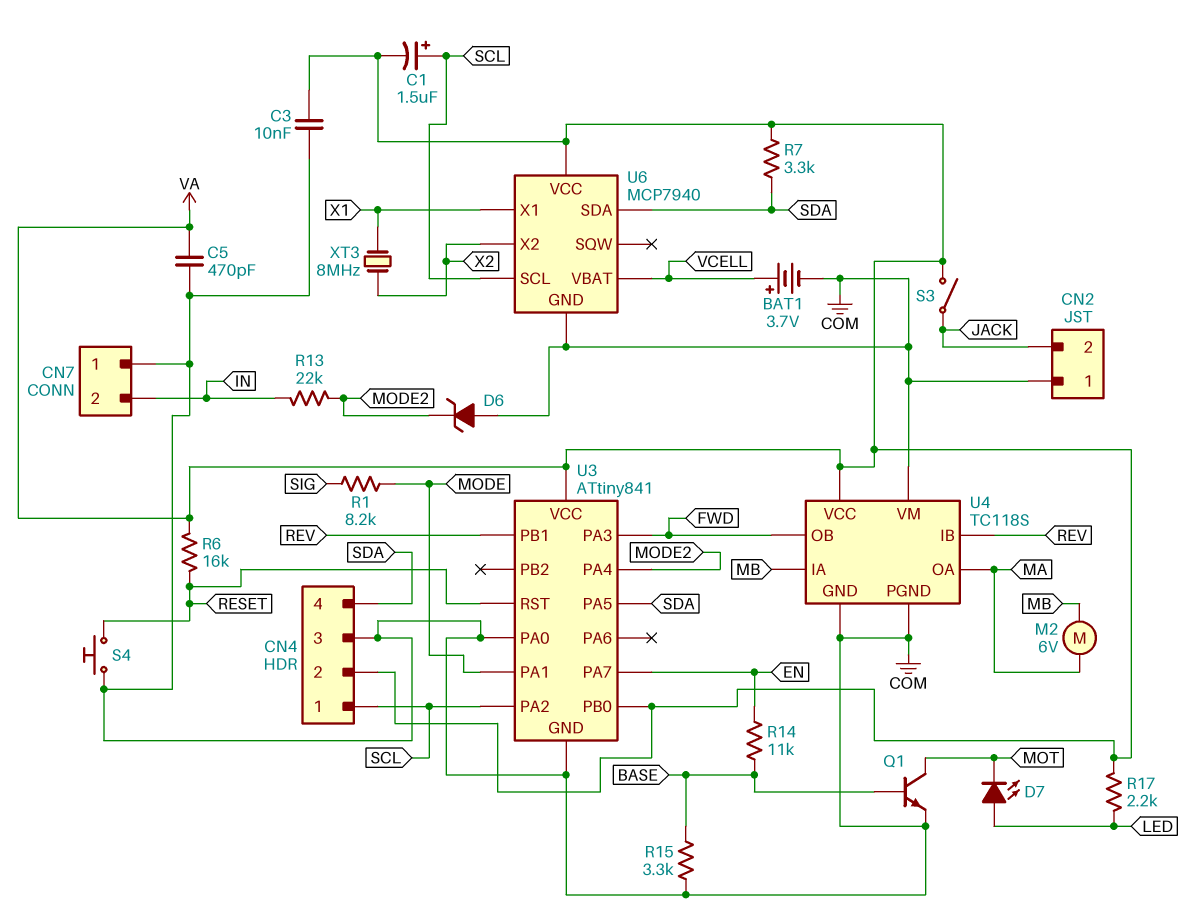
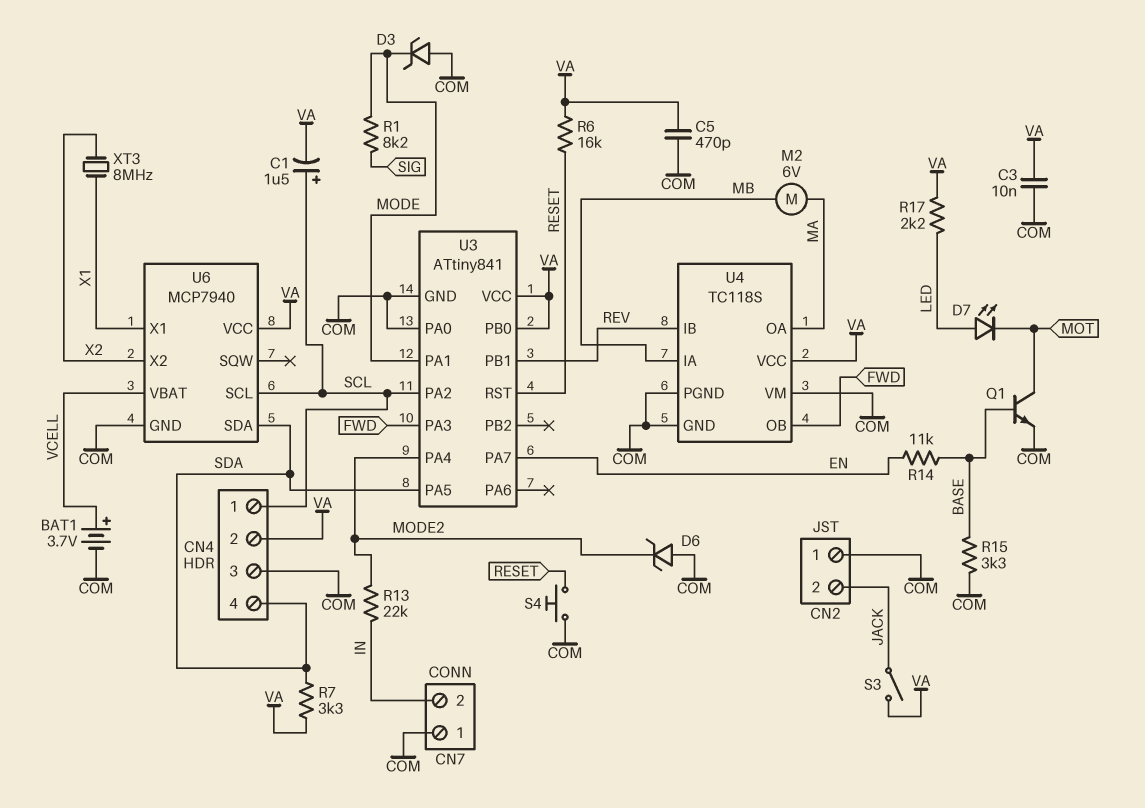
D3: none -> zener (A COM, K MODE)

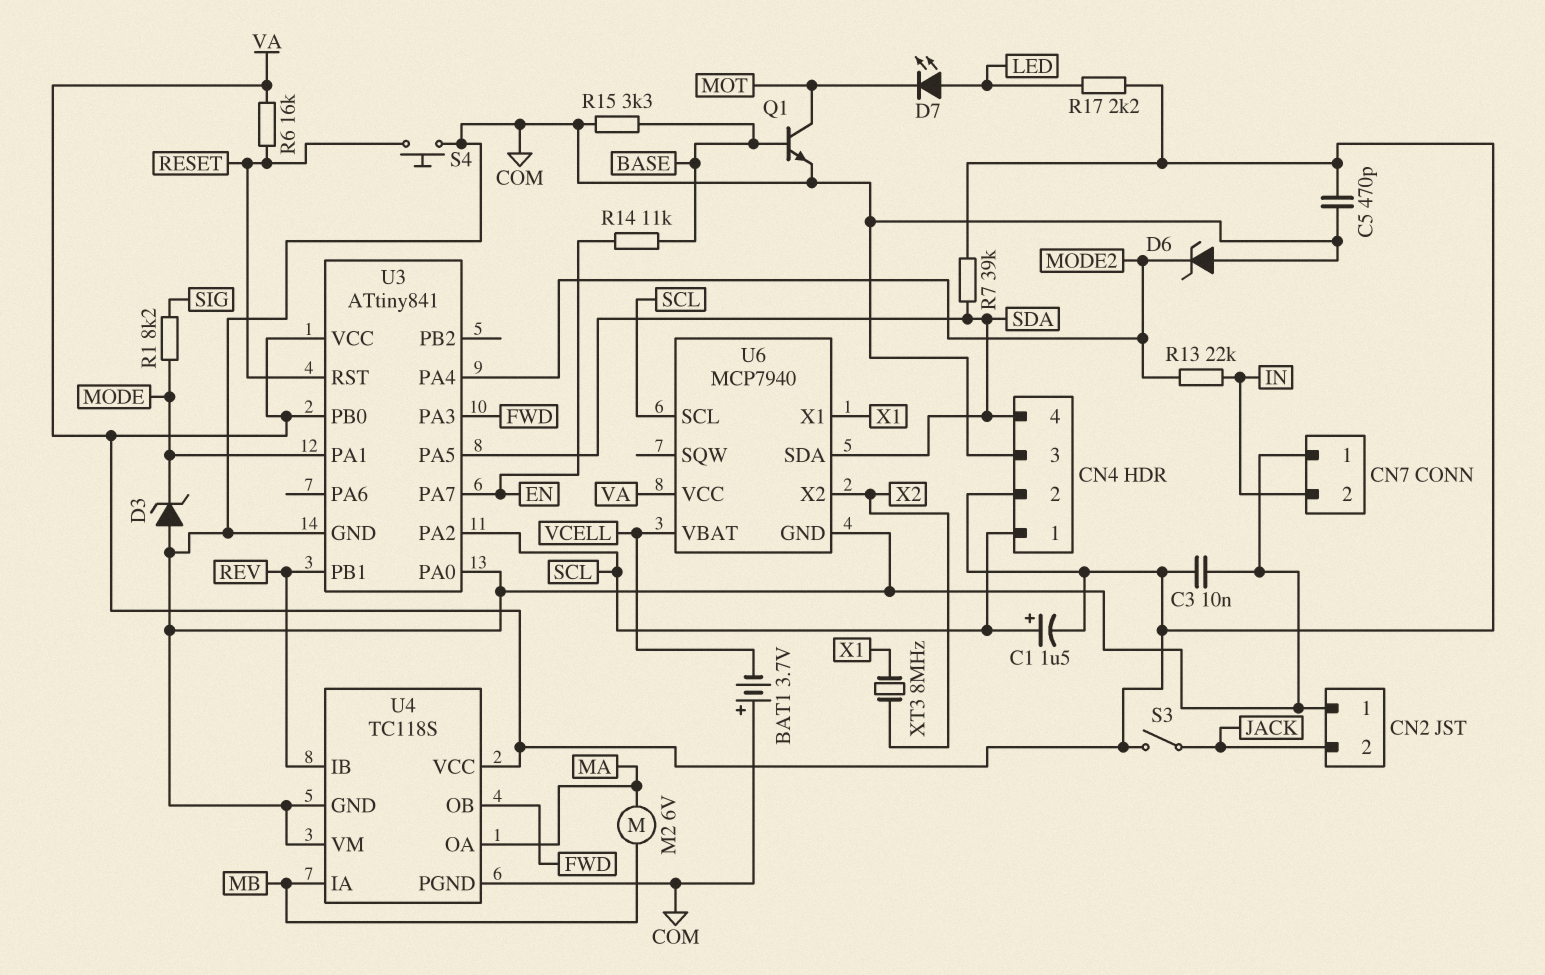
BAT1: 3.7V (plus VCELL, minus COM) -> 3.7V (plus COM, minus VCELL)
R7: 3.3k (SDA, VA) -> 39k (SDA, VA)

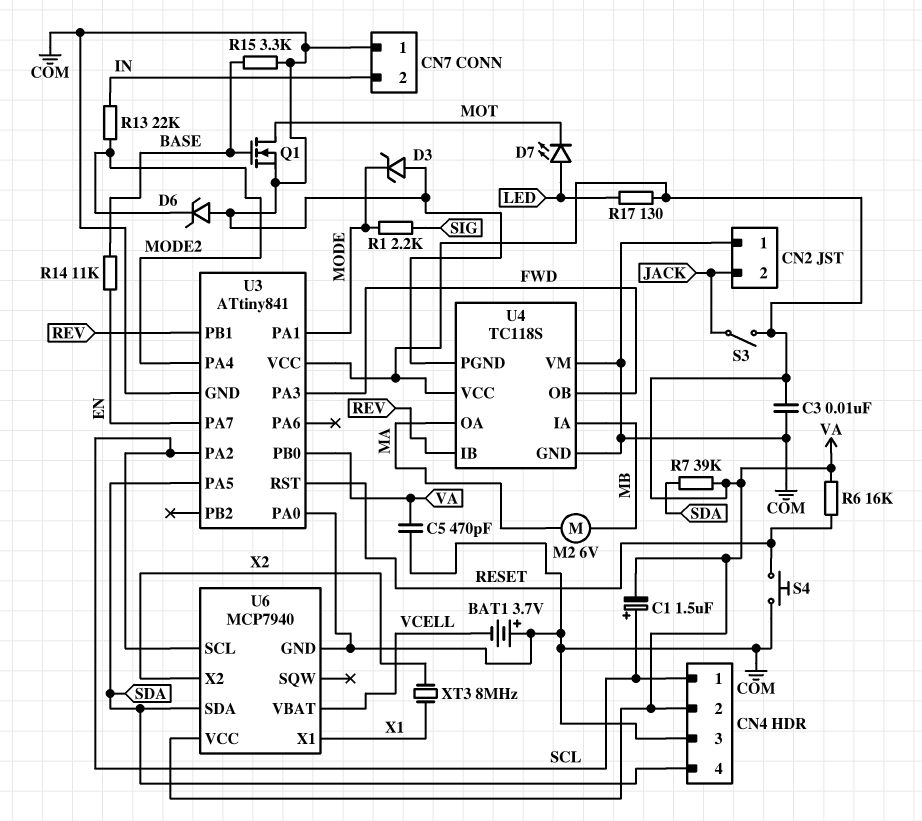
Q1: NPN (B BASE, C MOT, E COM) -> NMOS (G BASE, D MOT, S COM)
R1: 8.2k (MODE, SIG) -> 2.2k (MODE, SIG)
R17: 2.2k (LED, VA) -> 130 (LED, VA)

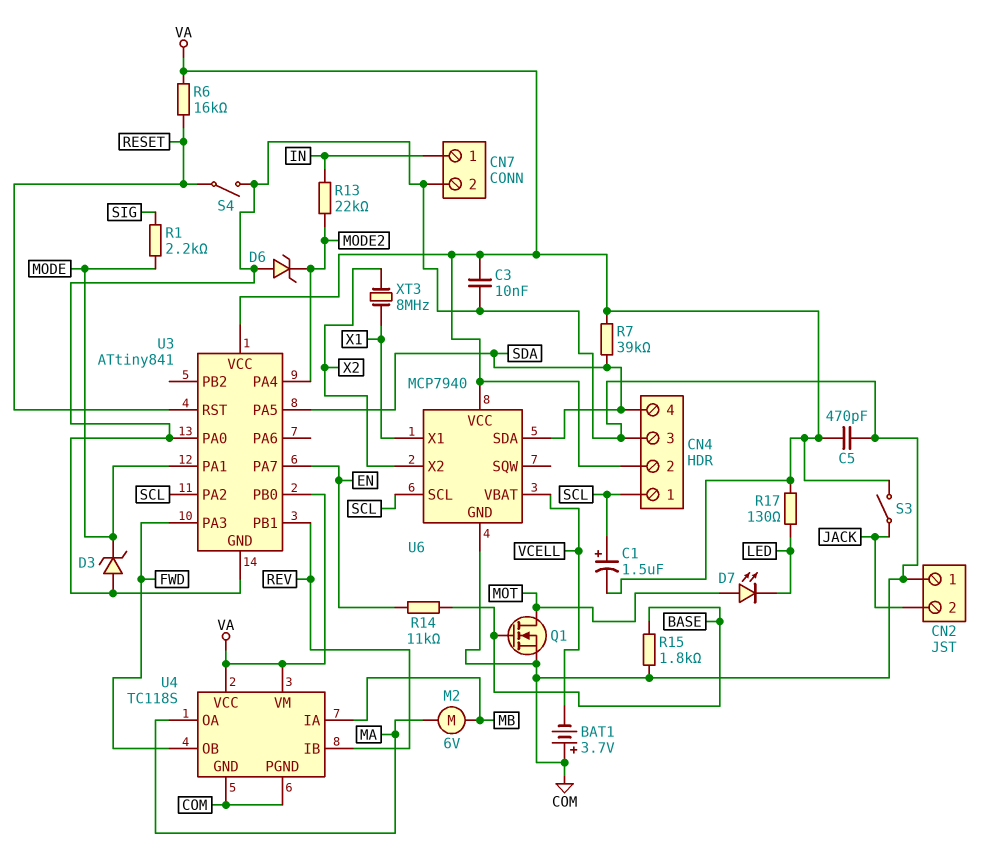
CN7 pin 1: COM -> IN
CN7 pin 2: IN -> COM
D7: LED (A LED, K MOT) -> LED (A MOT, K LED)
R15: 3.3k (BASE, COM) -> 1.8k (BASE, COM)
S4: button (COM, RESET) -> switch (COM, RESET)
U4 pin VM: COM -> VA

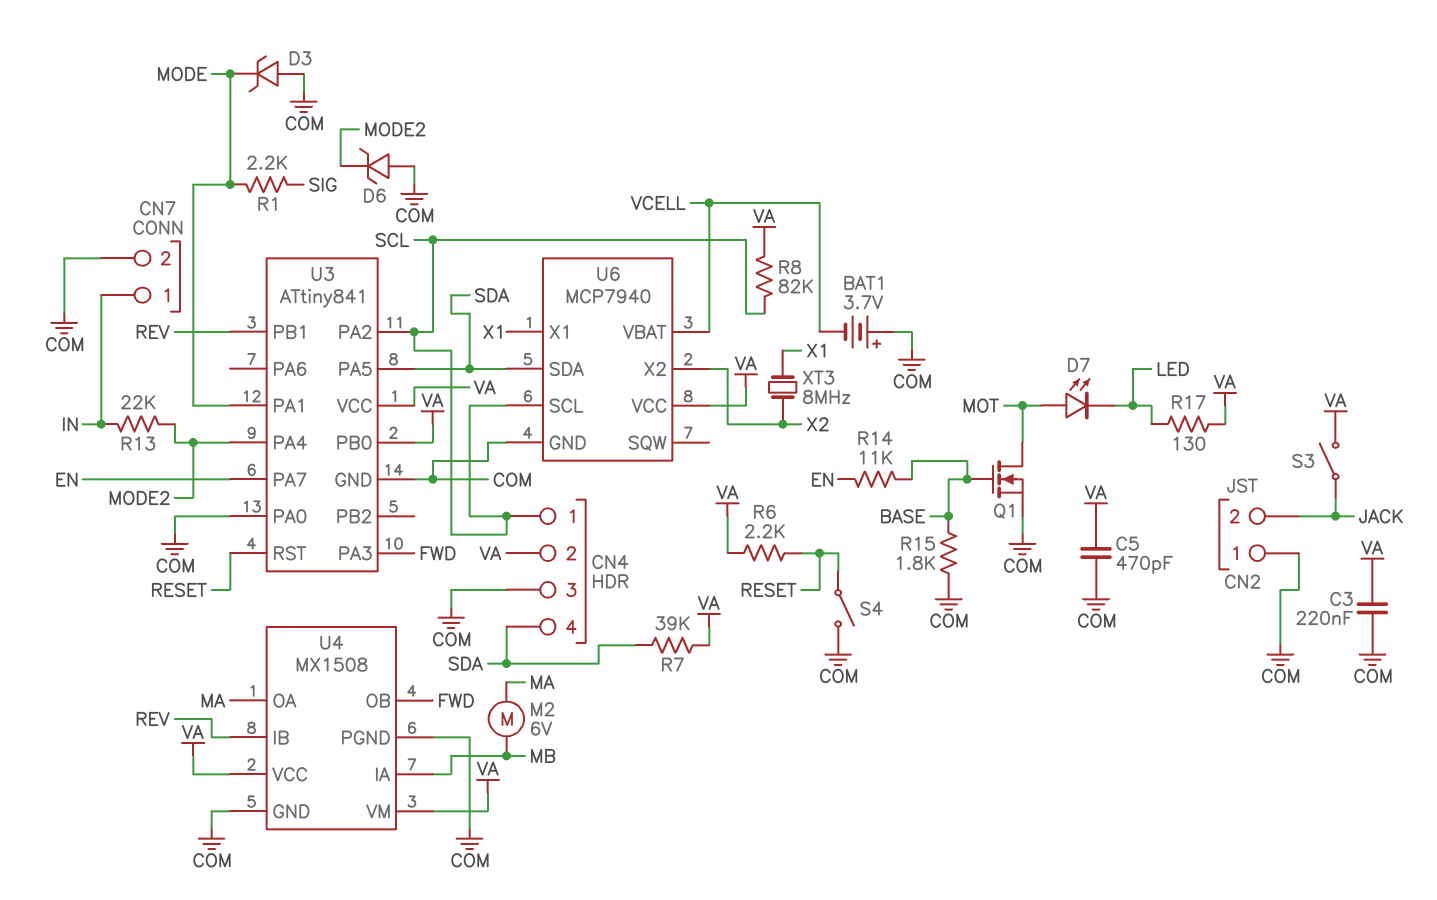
C1: 1.5uF (plus SCL, minus VA) -> none
C3: 10nF (COM, VA) -> 220nF (COM, VA)
R6: 16k (RESET, VA) -> 2.2k (RESET, VA)
R8: none -> 82k (SCL, VA)
U4: TC118S -> MX1508

